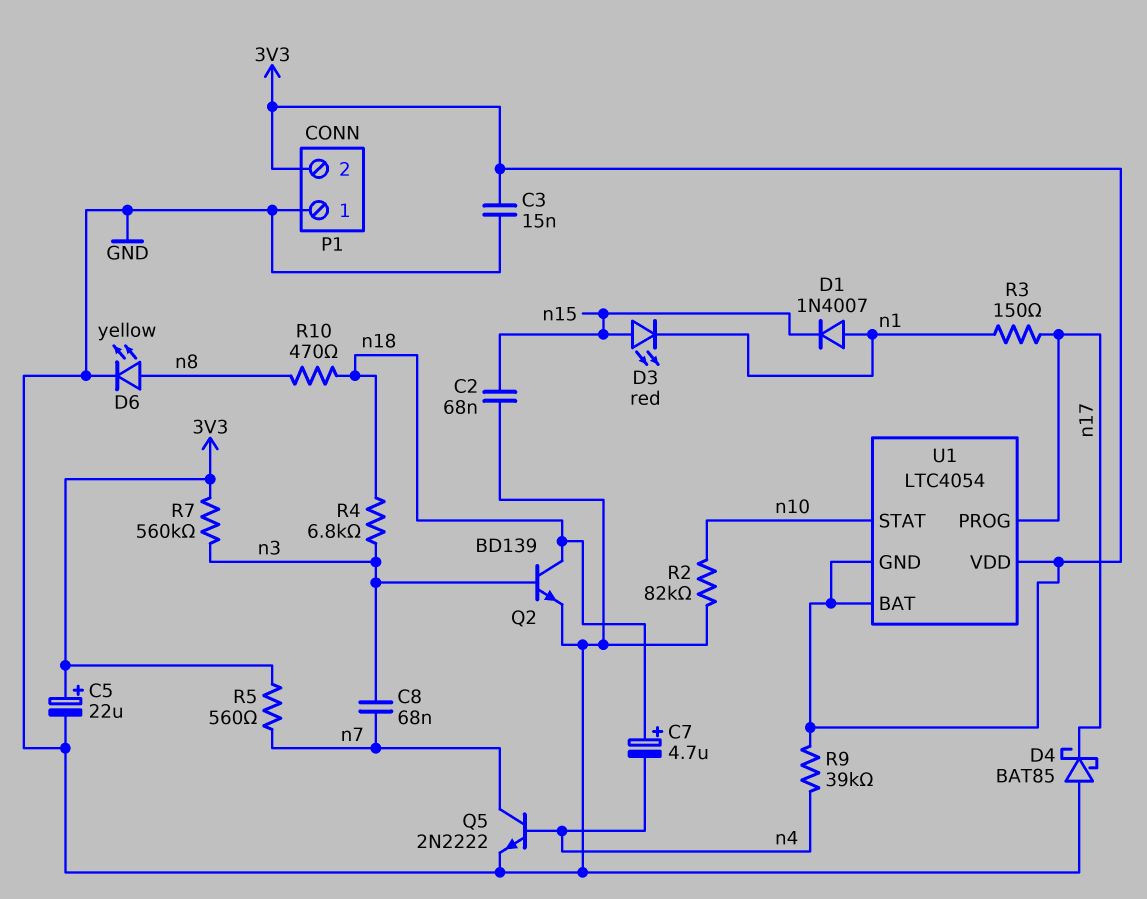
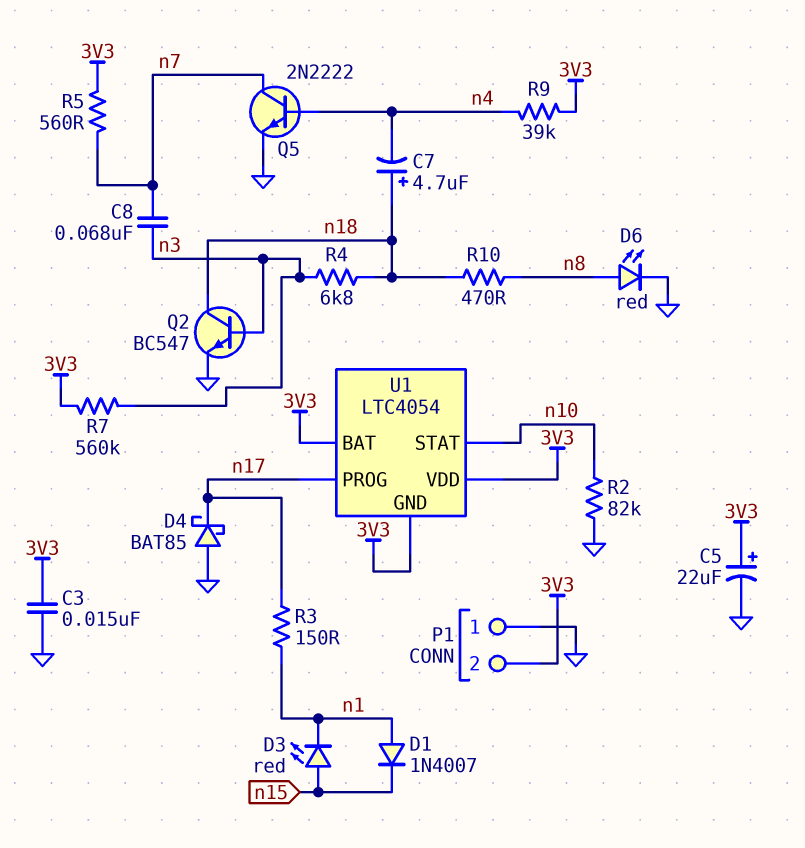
C2: 68nF (GND, n15) -> none
D6: LED yellow (A n8, K GND) -> LED red (A n8, K GND)
Q2: NPN BD139 (B n3, C n18, E GND) -> NPN BC547 (B n3, C n18, E GND)

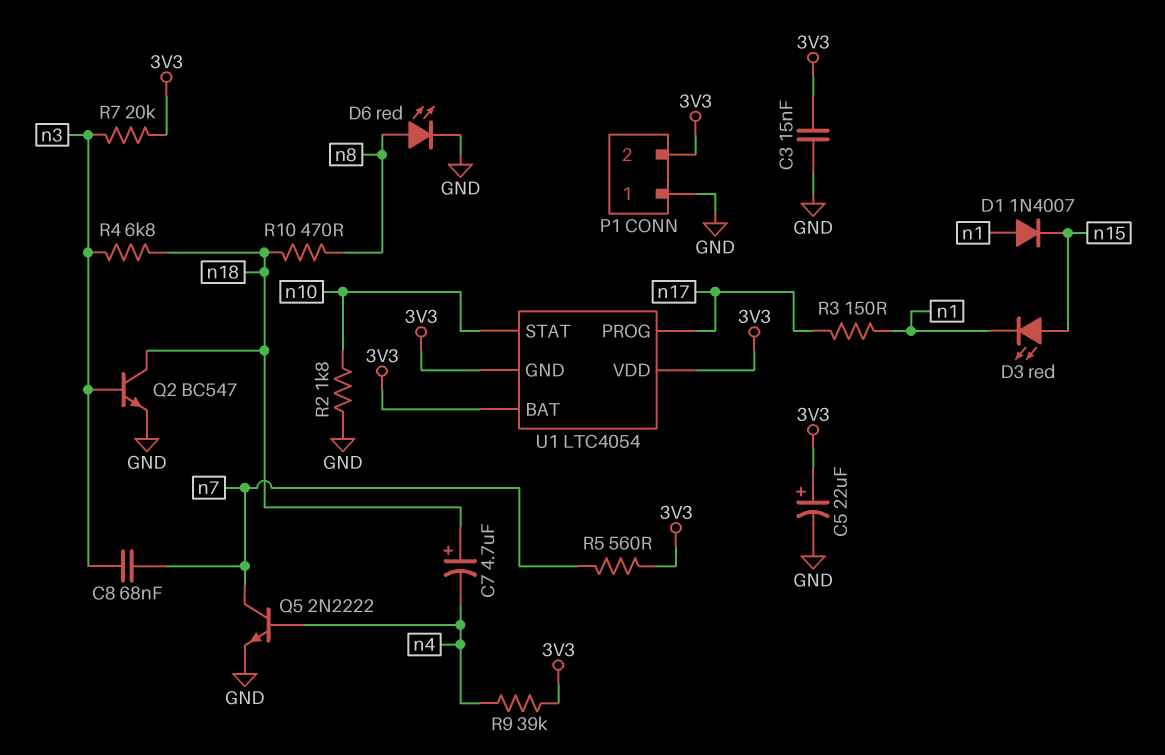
D4: schottky BAT85 (A GND, K n17) -> none
R2: 82k (GND, n10) -> 1.8k (GND, n10)
R7: 560k (3V3, n3) -> 20k (3V3, n3)

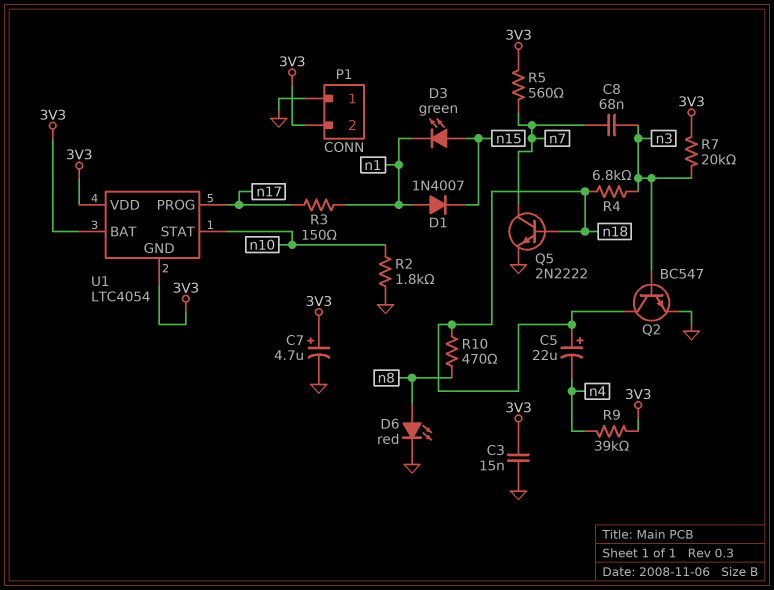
C5: 22uF (plus 3V3, minus GND) -> 22uF (plus n18, minus n4)
C7: 4.7uF (plus n18, minus n4) -> 4.7uF (plus 3V3, minus GND)
D3: LED red (A n15, K n1) -> LED green (A n15, K n1)
Q5: NPN 2N2222 (B n4, C n7, E GND) -> NPN 2N2222 (B n18, C n7, E GND)

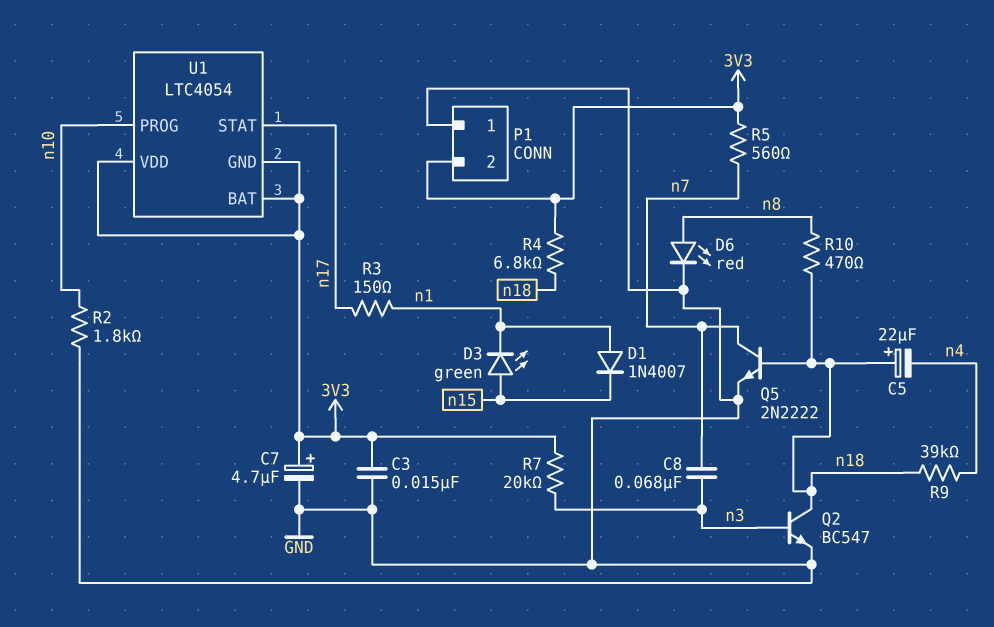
R4: 6.8k (n3, n18) -> 6.8k (3V3, n18)
R9: 39k (3V3, n4) -> 39k (n4, n18)
U1 pin PROG: n17 -> n10
U1 pin STAT: n10 -> n17

